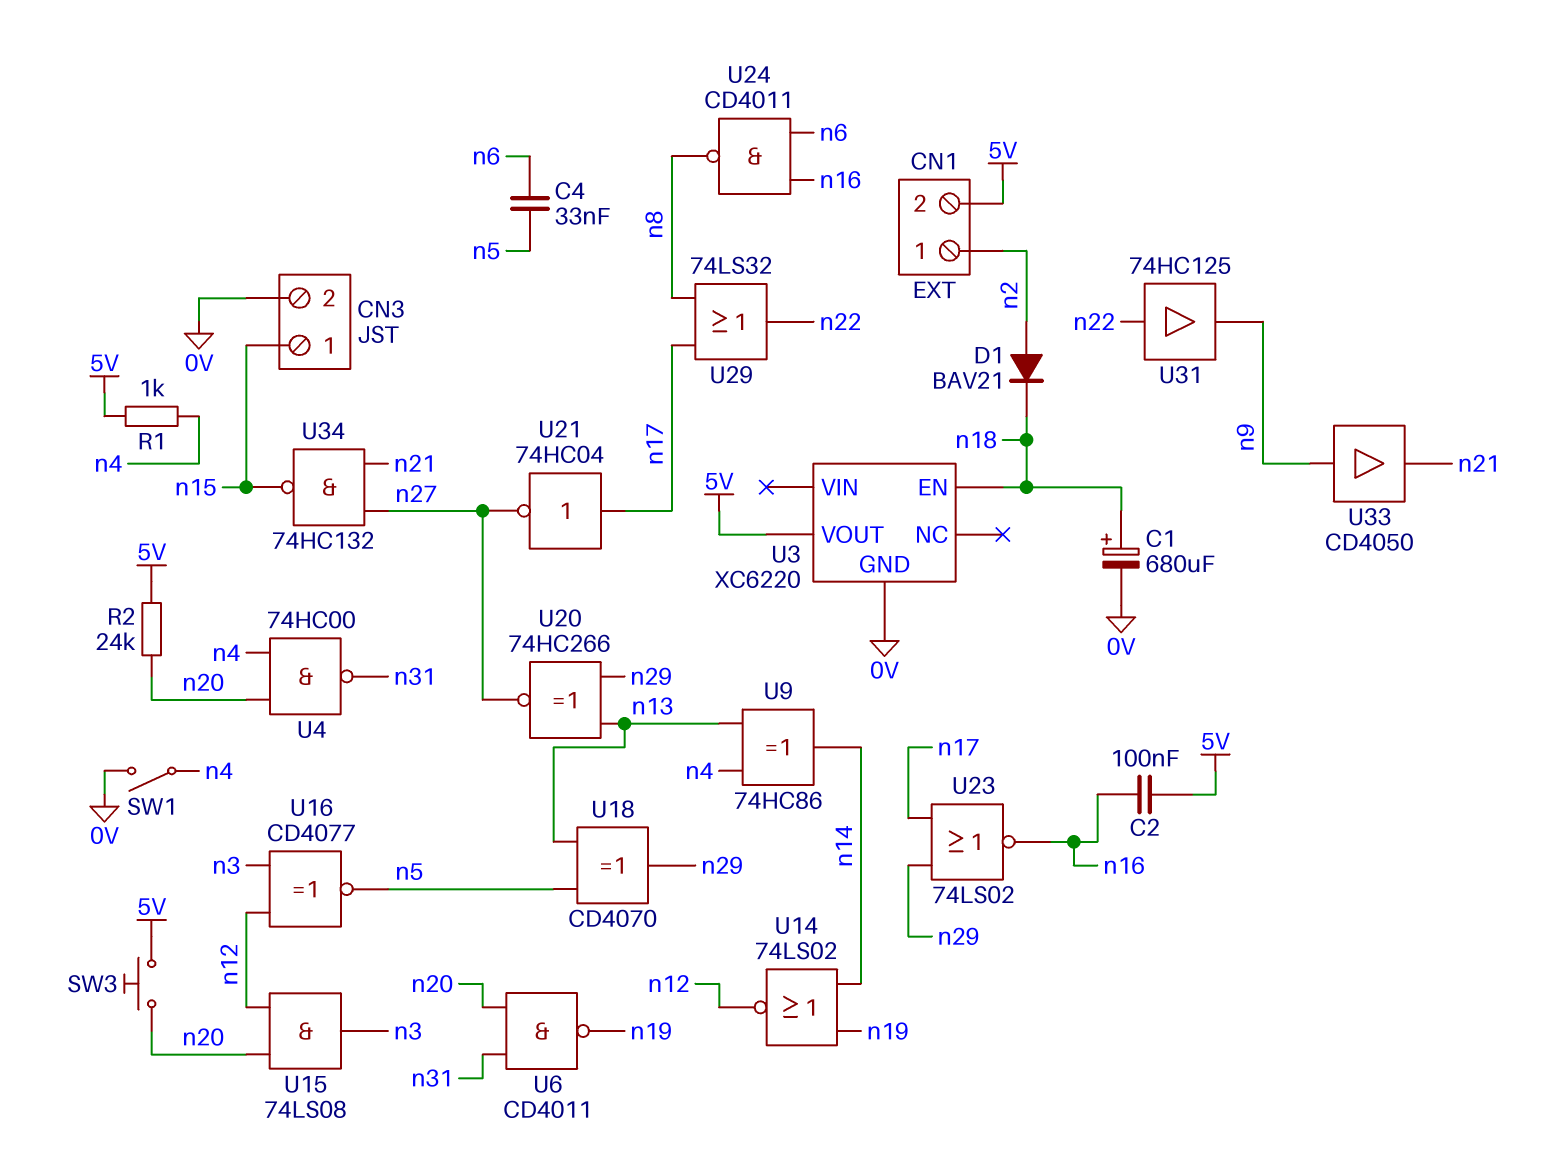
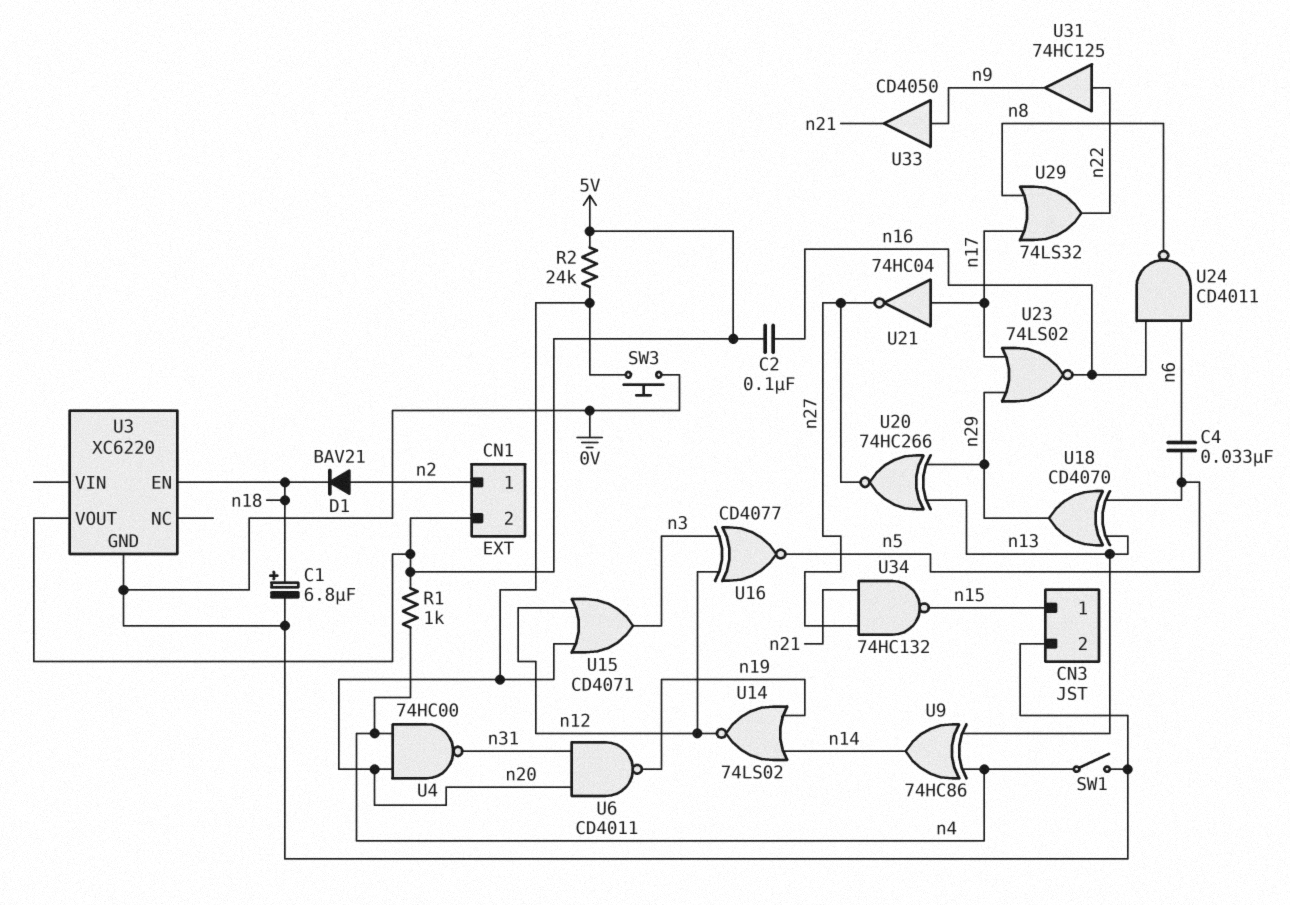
C1: 680uF (plus n18, minus 0V) -> 6.8uF (plus n18, minus 0V)
SW3: button (5V, n20) -> button (0V, n20)
U15: AND 74LS08 (in n12, in n20, out n3) -> OR CD4071 (in n12, in n20, out n3)

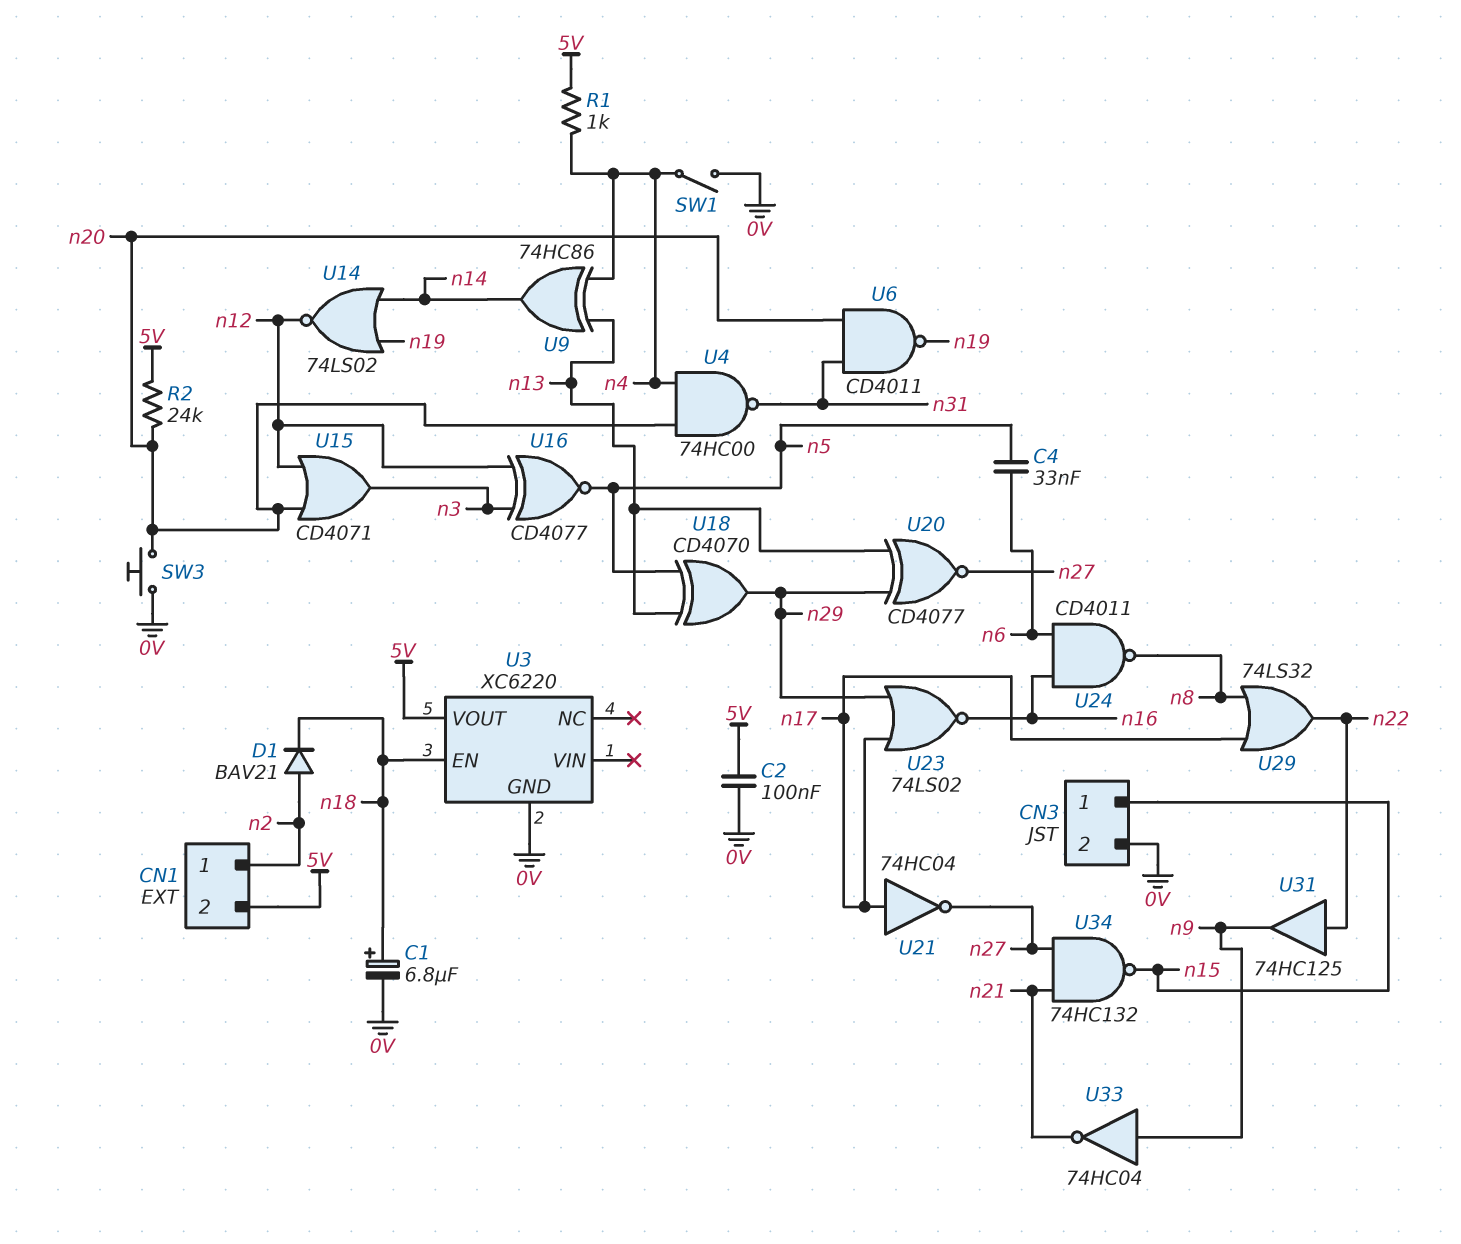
C2: 100nF (5V, n16) -> 100nF (0V, 5V)
U20: XNOR 74HC266 (in n13, in n29, out n27) -> XNOR CD4077 (in n13, in n29, out n27)
U33: buffer CD4050 (in n9, out n21) -> NOT 74HC04 (in n9, out n21)

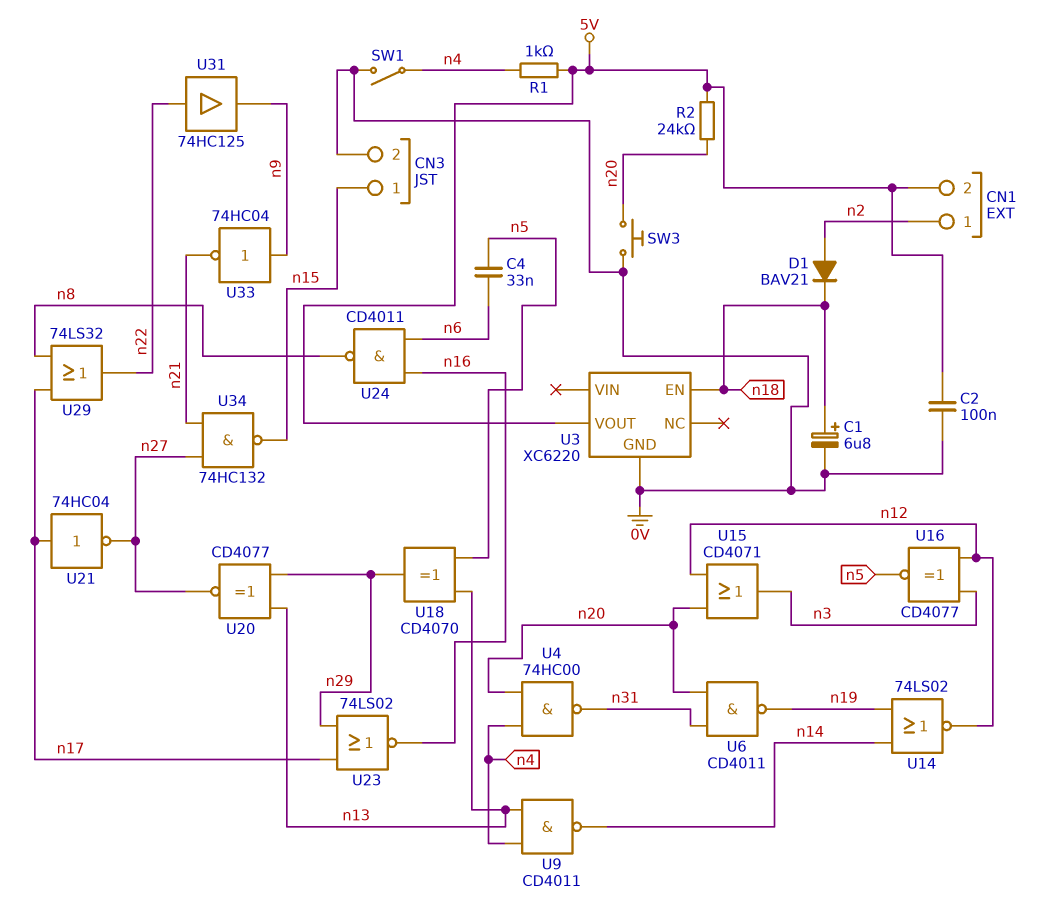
U9: XOR 74HC86 (in n4, in n13, out n14) -> NAND CD4011 (in n4, in n13, out n14)

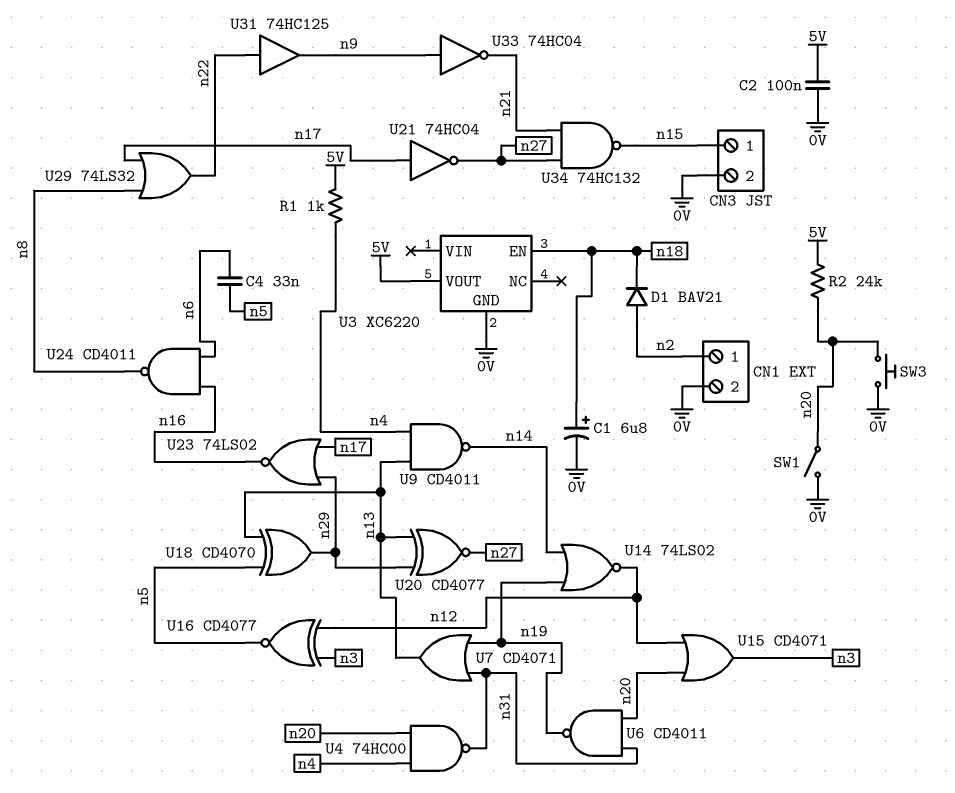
CN1 pin 2: 5V -> 0V
SW1: switch (0V, n4) -> switch (0V, n20)
U7: none -> OR CD4071 (in n19, in n31, out n13)

